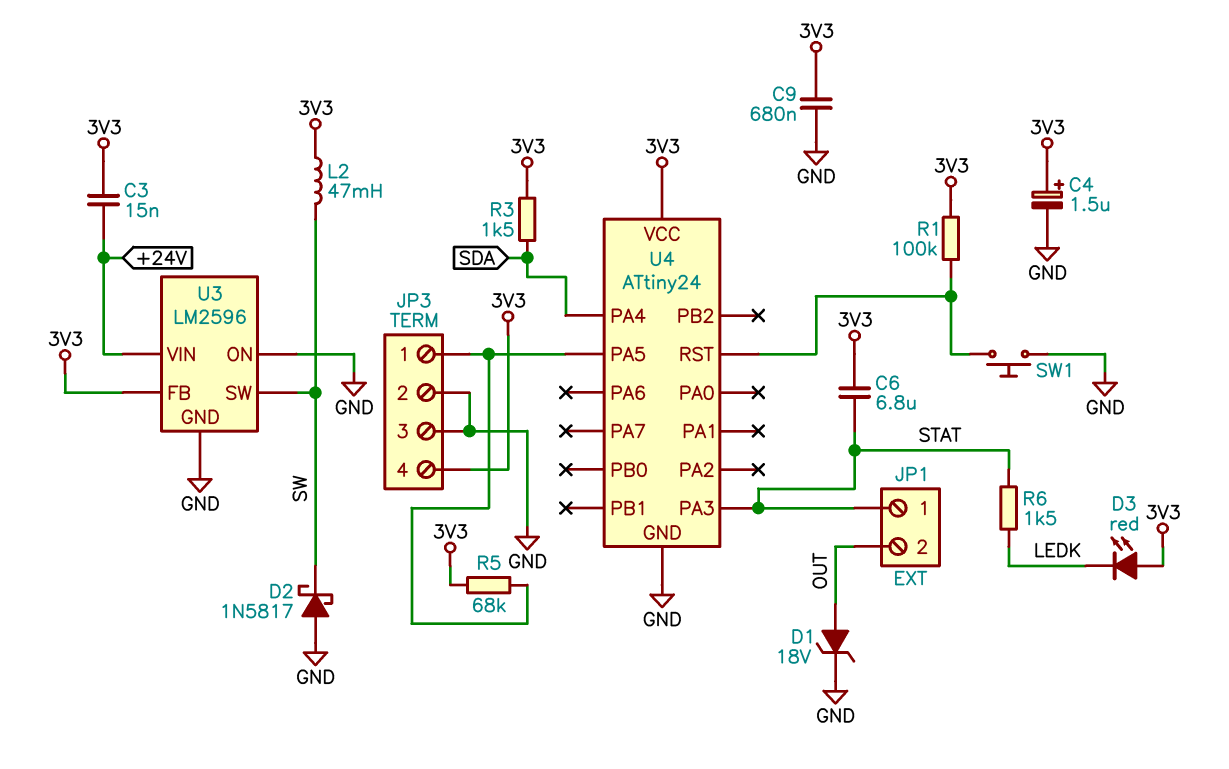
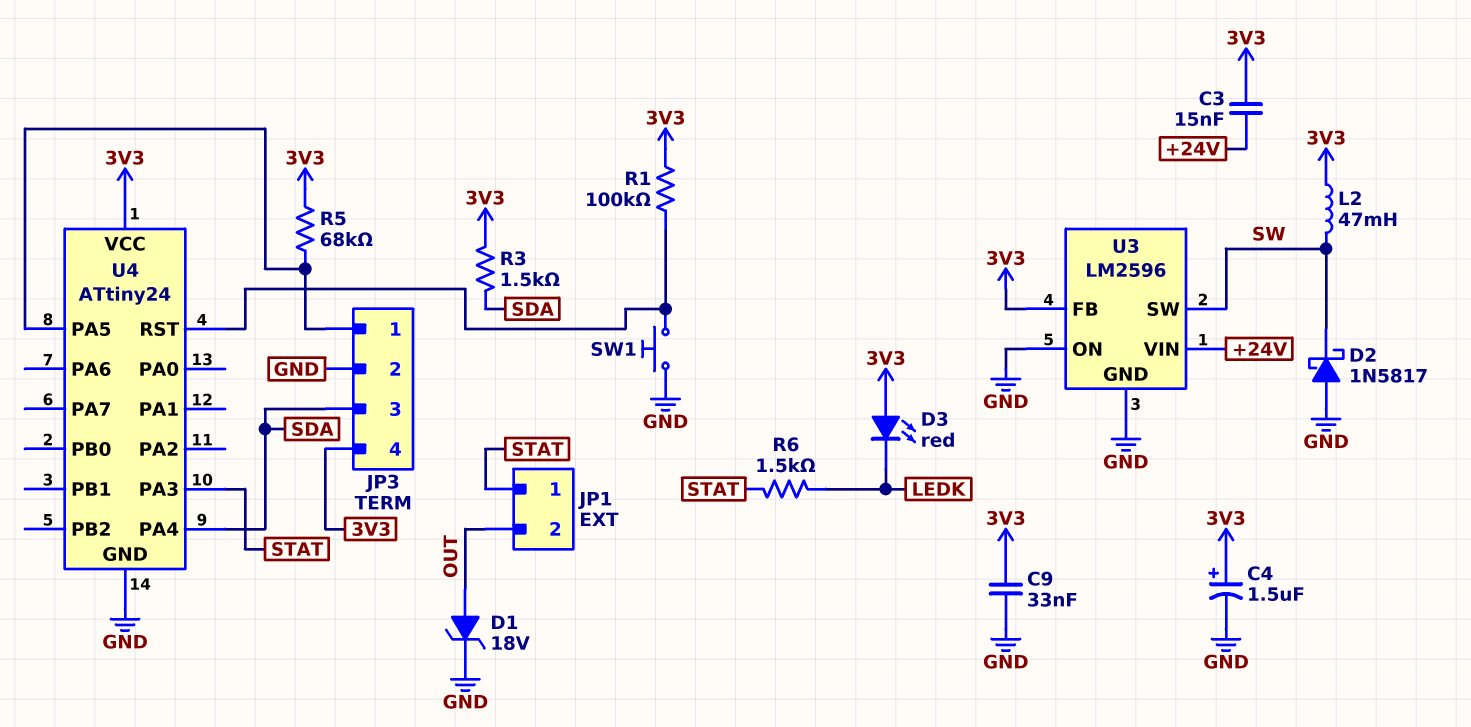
C6: 6.8uF (3V3, STAT) -> none
C9: 680nF (3V3, GND) -> 33nF (3V3, GND)
JP3 pin 3: GND -> SDA

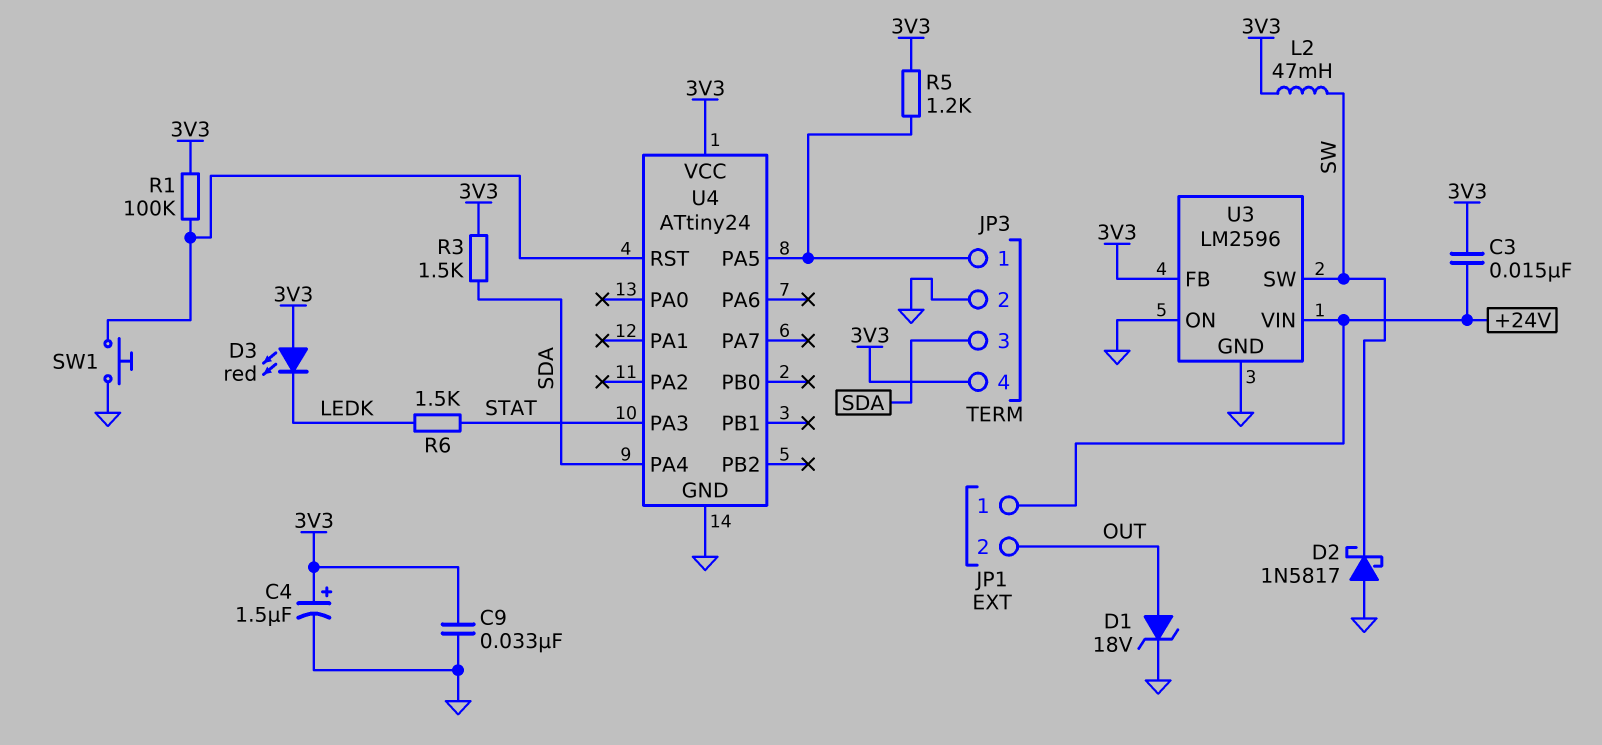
JP1 pin 1: STAT -> +24V
R5: 68k (3V3, JP3/1) -> 1.2k (3V3, JP3/1)

